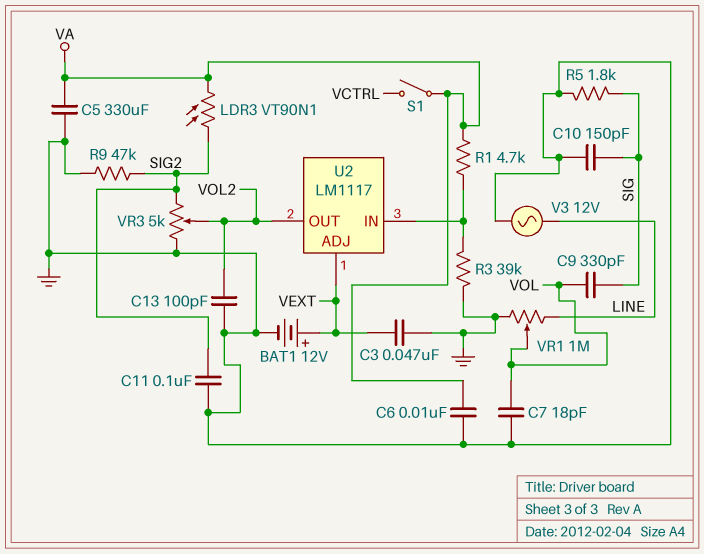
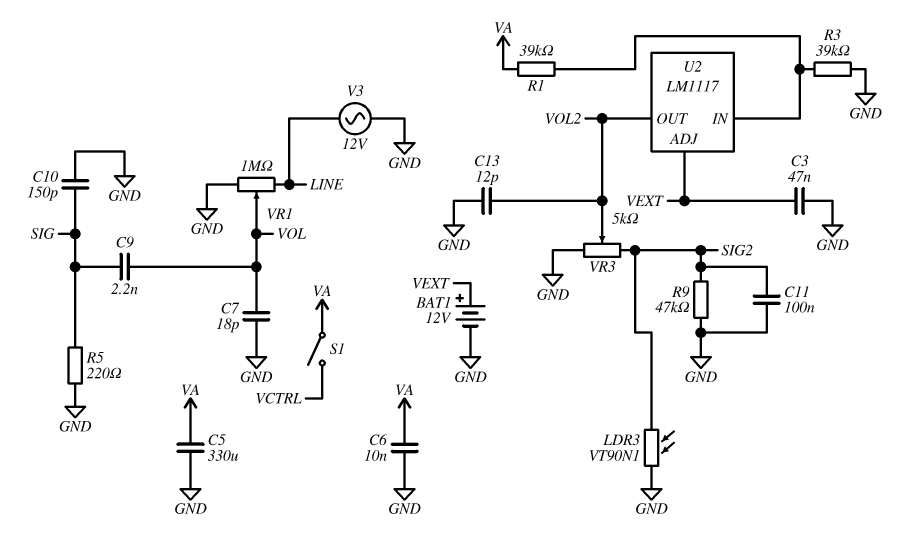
C9: 330pF (SIG, VOL) -> 2.2nF (SIG, VOL)
C13: 100pF (GND, VOL2) -> 12pF (GND, VOL2)
LDR3: VT90N1 (SIG2, VA) -> VT90N1 (GND, SIG2)
R1: 4.7k (U2/IN, VA) -> 39k (U2/IN, VA)
R5: 1.8k (GND, SIG) -> 220 (GND, SIG)

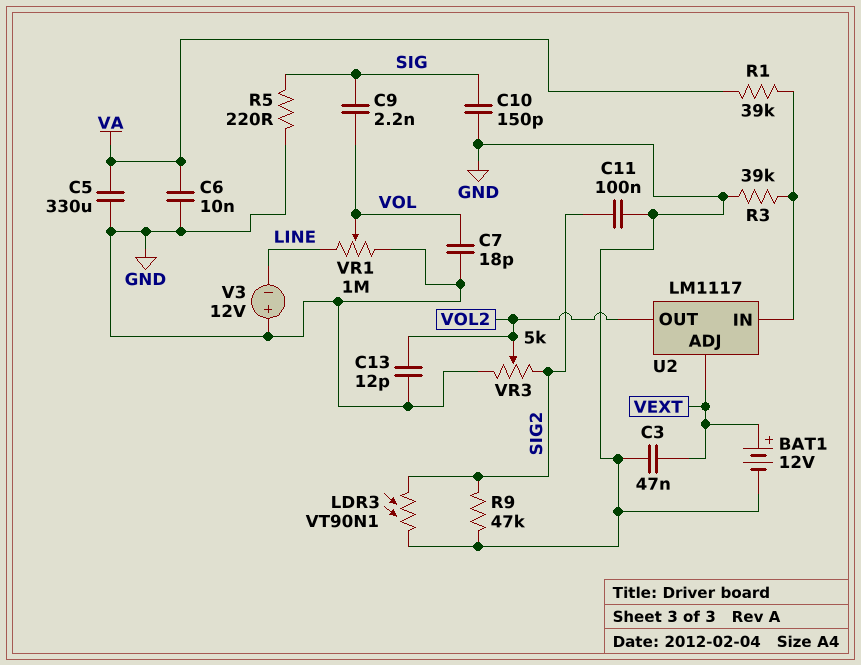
S1: switch (VA, VCTRL) -> none
V3: AC 12V (GND, LINE) -> 12V (plus GND, minus LINE)

